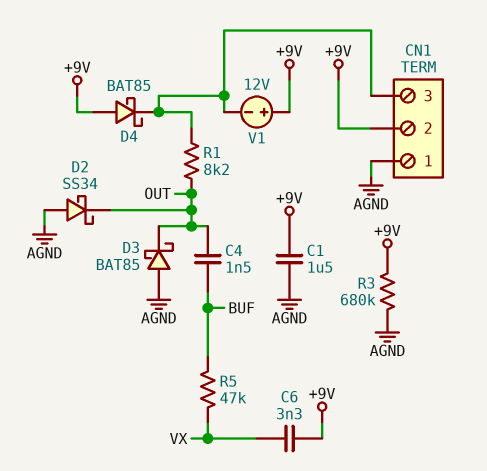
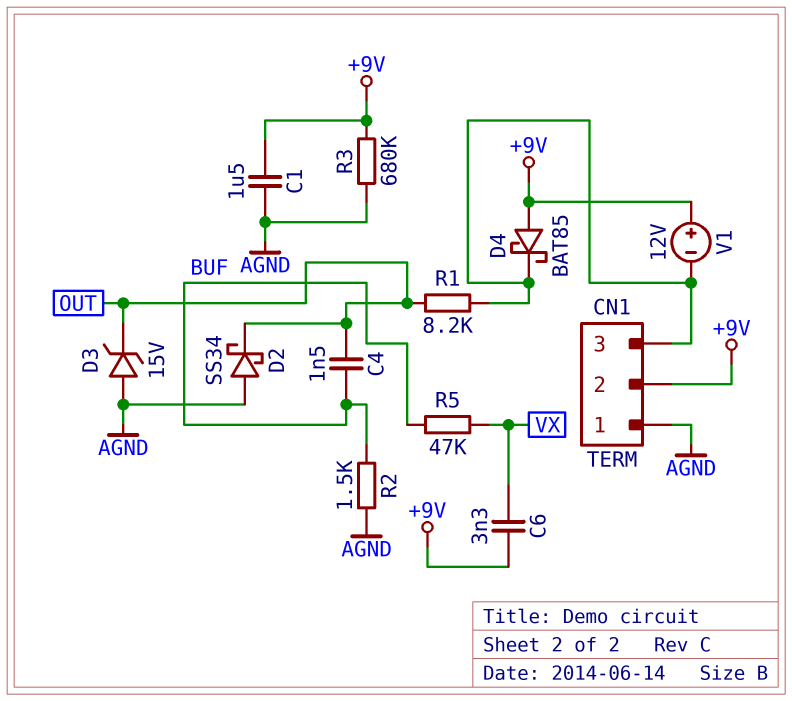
D3: schottky BAT85 (A AGND, K OUT) -> zener 15V (A AGND, K OUT)
R2: none -> 1.5k (AGND, BUF)

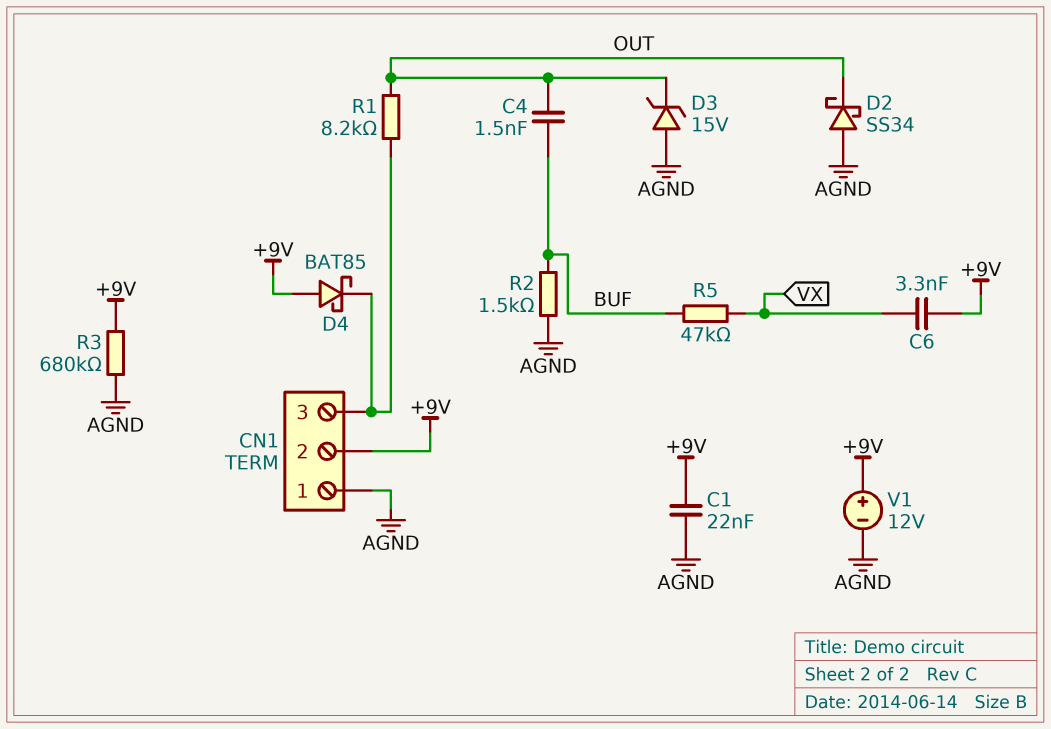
C1: 1.5uF (+9V, AGND) -> 22nF (+9V, AGND)
V1: 12V (plus +9V, minus CN1/3) -> 12V (plus +9V, minus AGND)

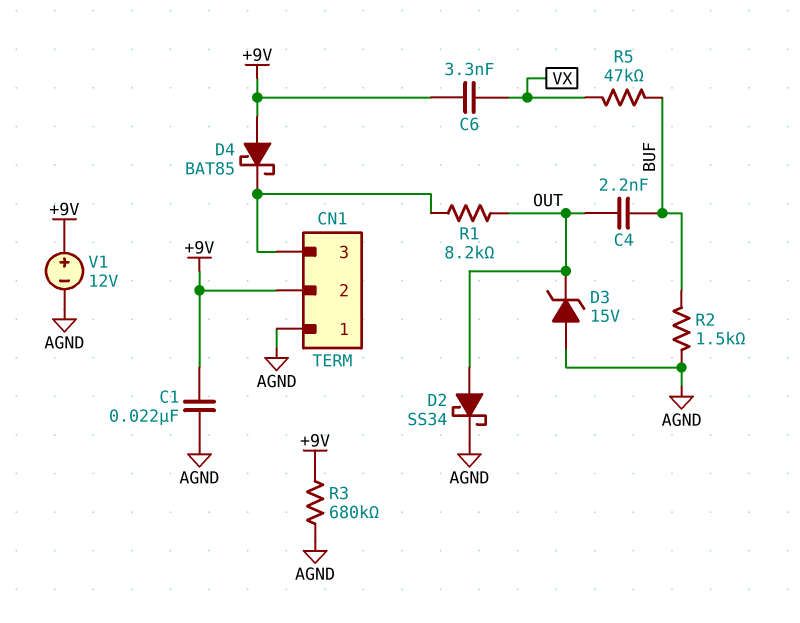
C4: 1.5nF (BUF, OUT) -> 2.2nF (BUF, OUT)
D2: schottky SS34 (A AGND, K OUT) -> schottky SS34 (A OUT, K AGND)

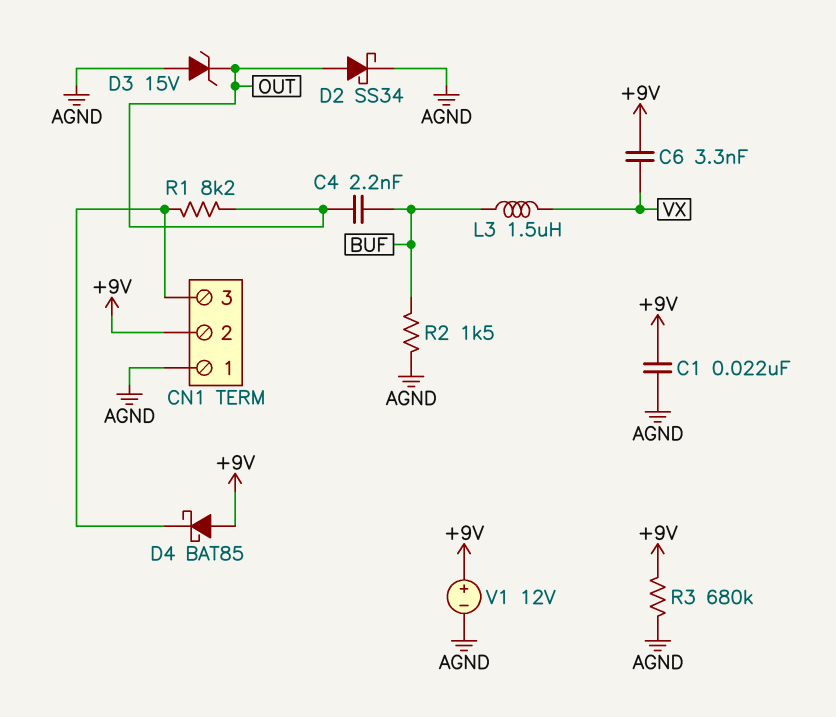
L3: none -> 1.5uH (BUF, VX)
R5: 47k (BUF, VX) -> none

